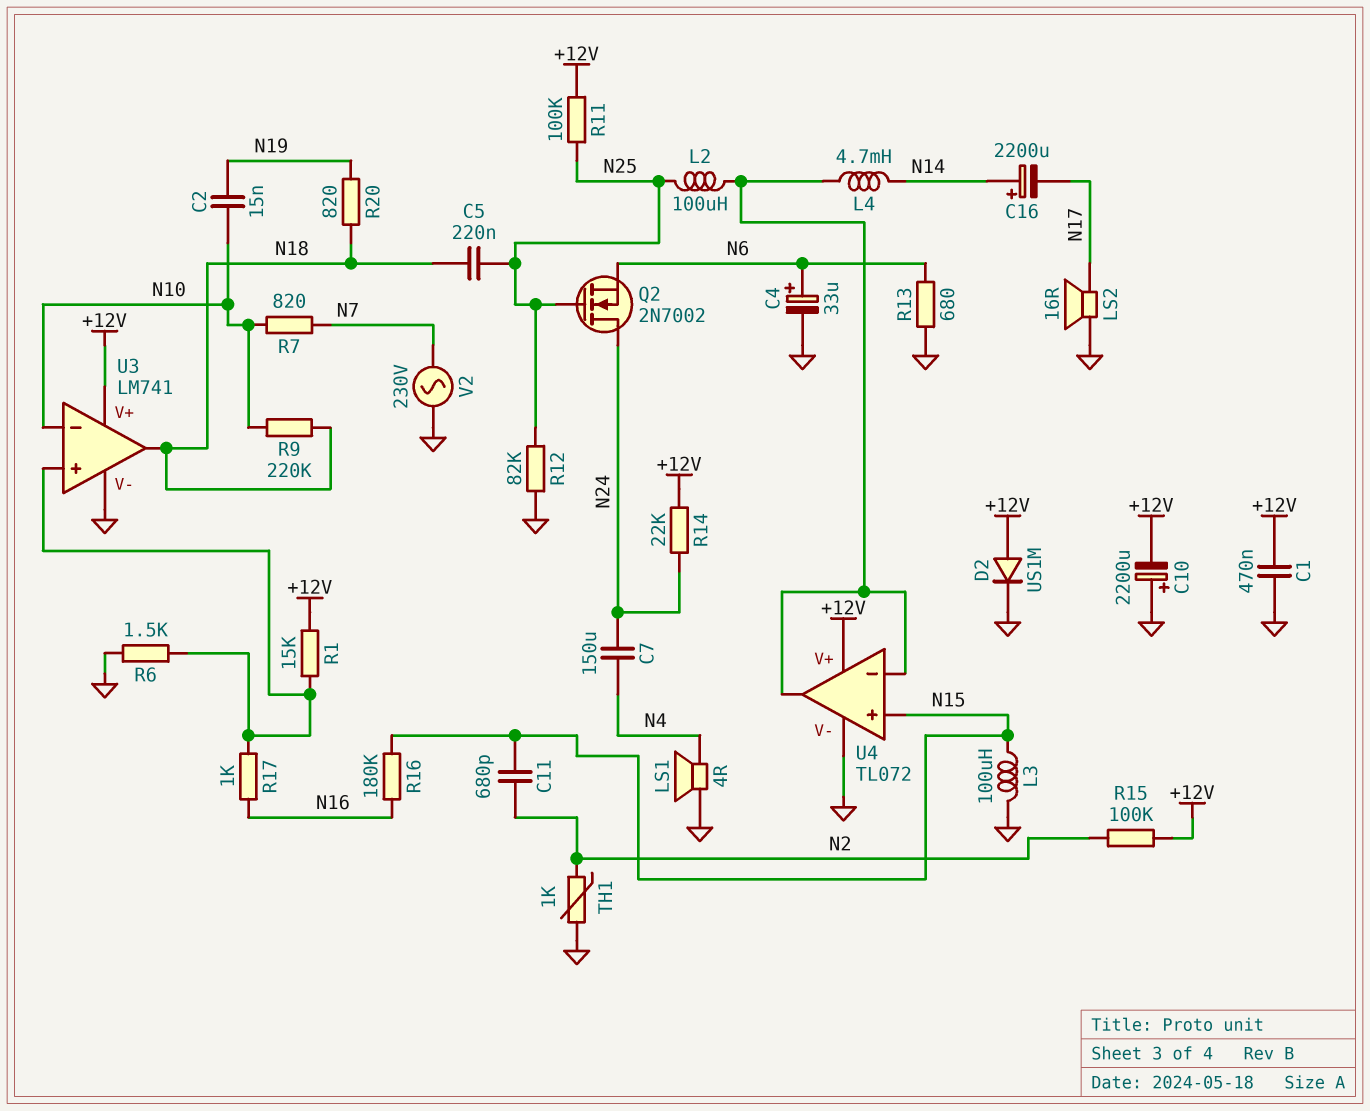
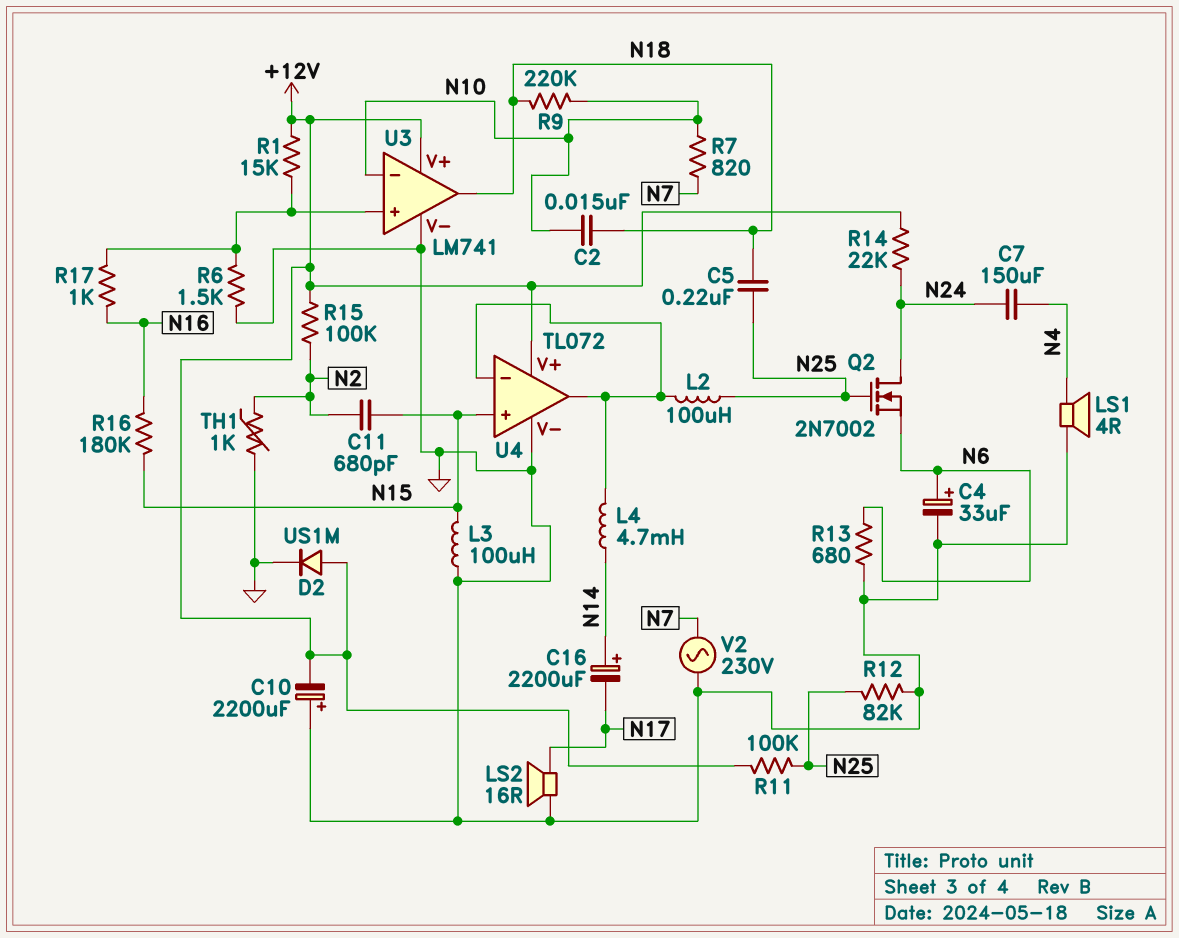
C1: 470nF (+12V, GND) -> none
C2: 15nF (N10, N19) -> 15nF (N10, N18)
R20: 820 (N18, N19) -> none

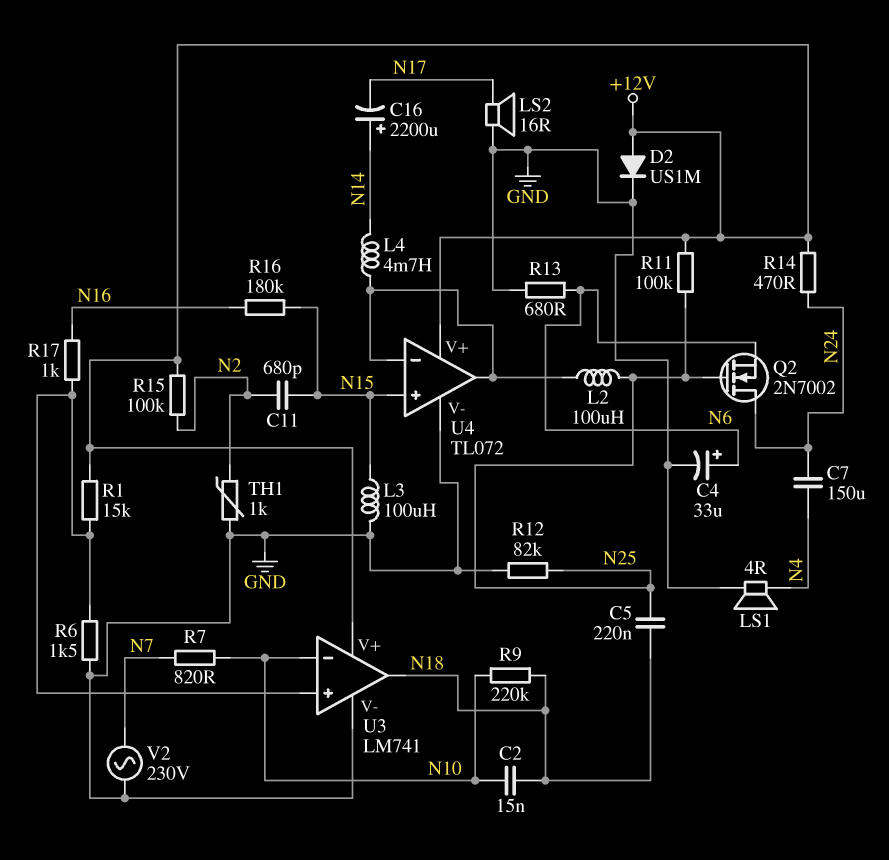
C10: 2200uF (plus GND, minus +12V) -> none
R14: 22k (+12V, N24) -> 470 (+12V, N24)

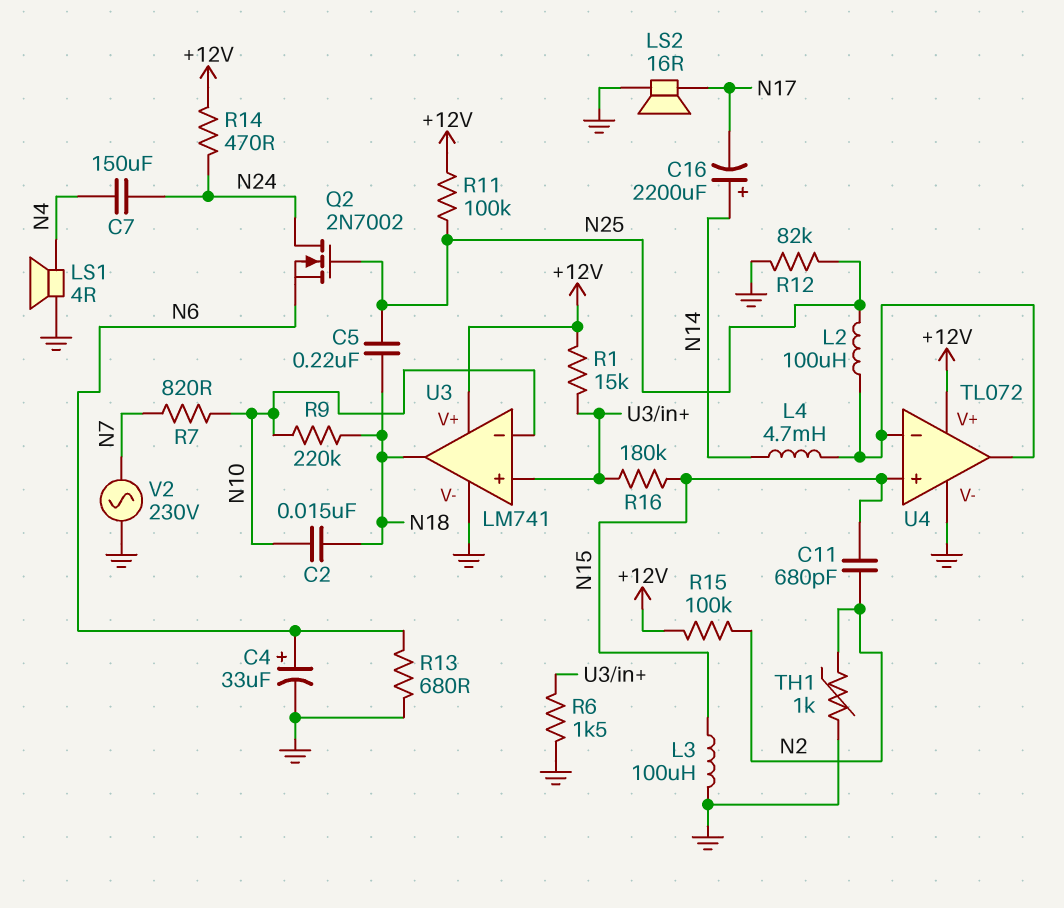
D2: diode US1M (A +12V, K GND) -> none
R16: 180k (N15, N16) -> 180k (N15, U3/in+)
R17: 1k (N16, U3/in+) -> none

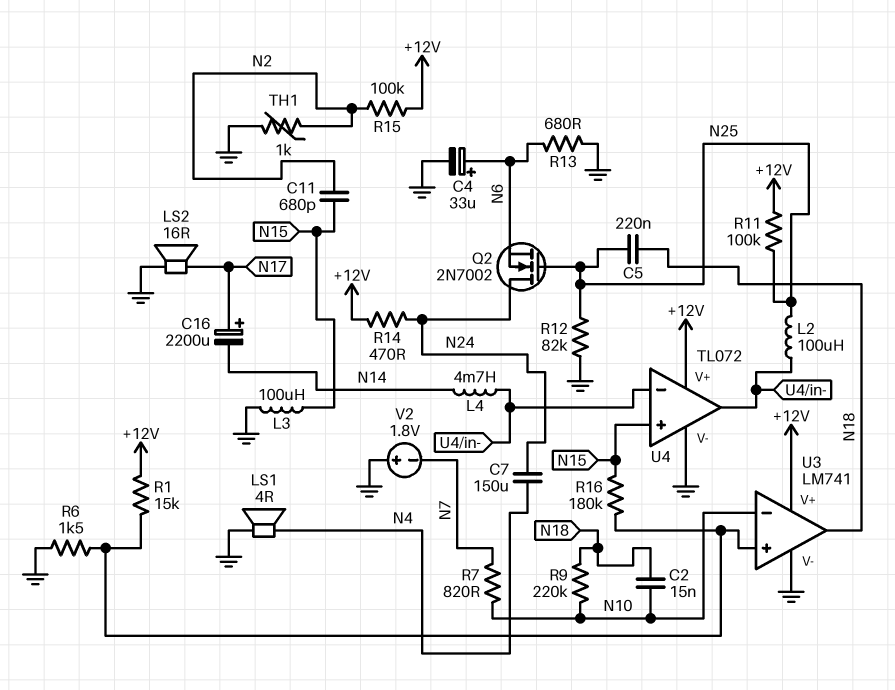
C16: 2200uF (plus N14, minus N17) -> 2200uF (plus N17, minus N14)
V2: AC 230V (GND, N7) -> 1.8V (plus GND, minus N7)

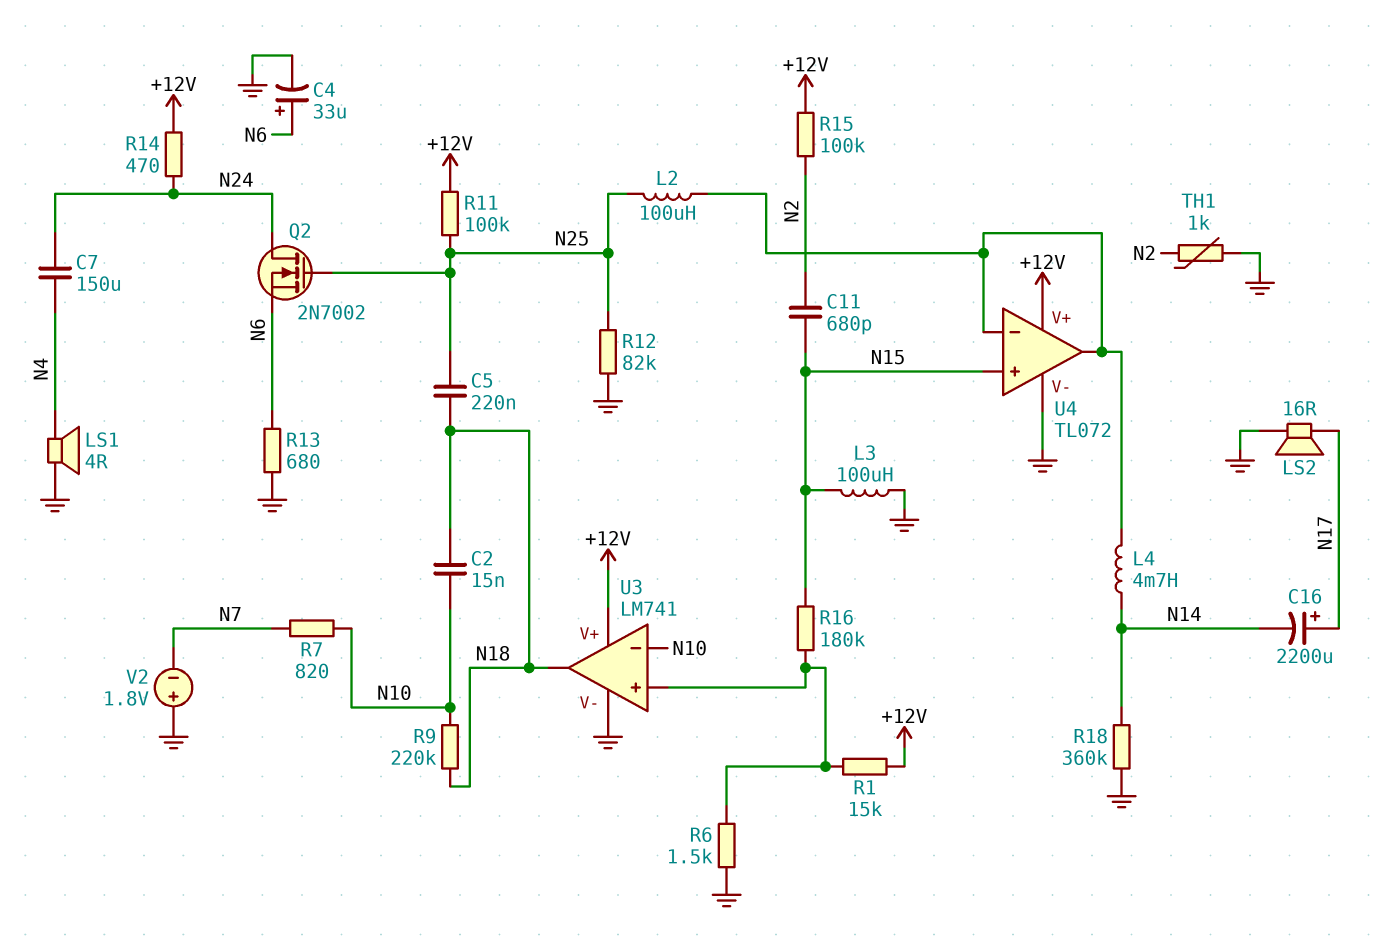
R18: none -> 360k (GND, N14)

